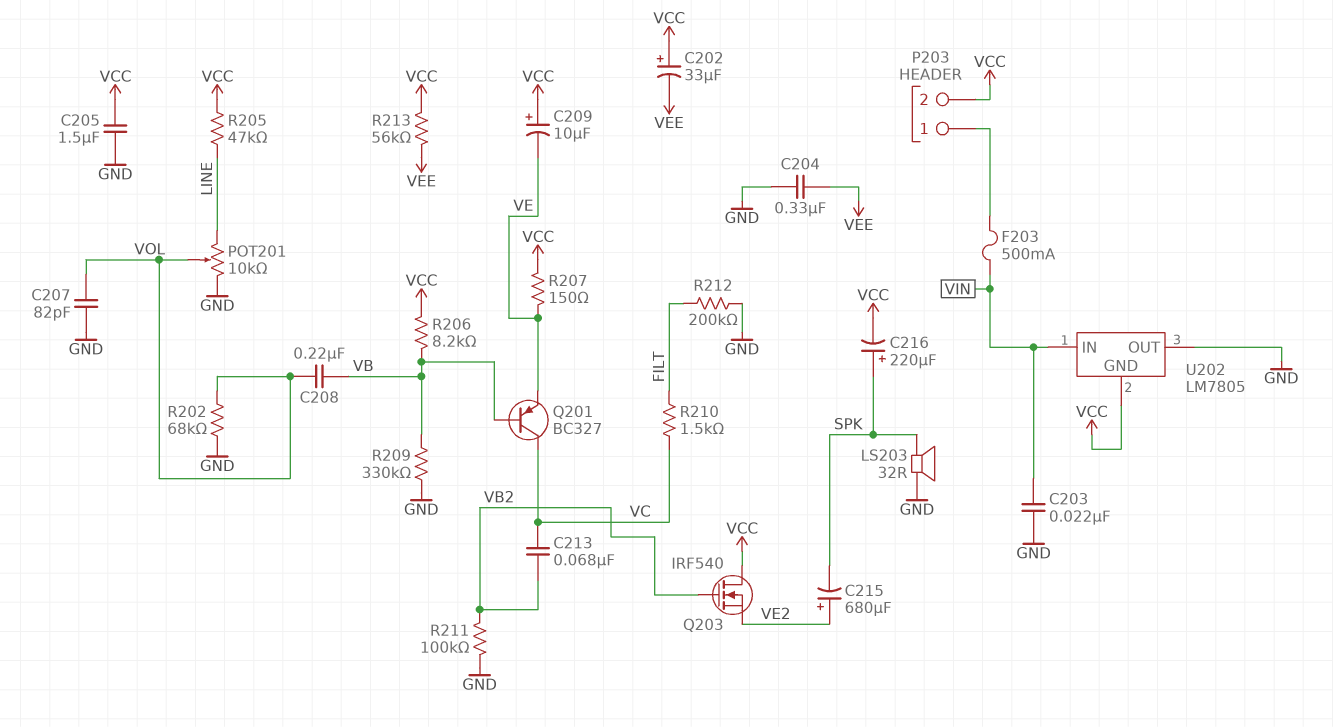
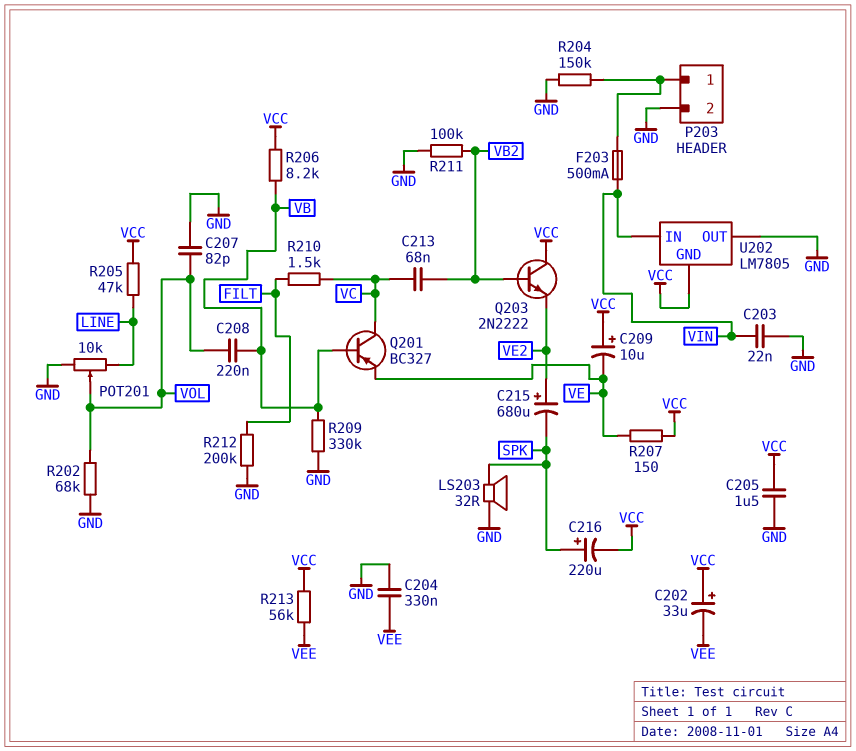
P203 pin 2: VCC -> GND
Q203: NMOS IRF540 (G VB2, D VCC, S VE2) -> NPN 2N2222 (B VB2, C VCC, E VE2)
R204: none -> 150k (GND, P203/1)

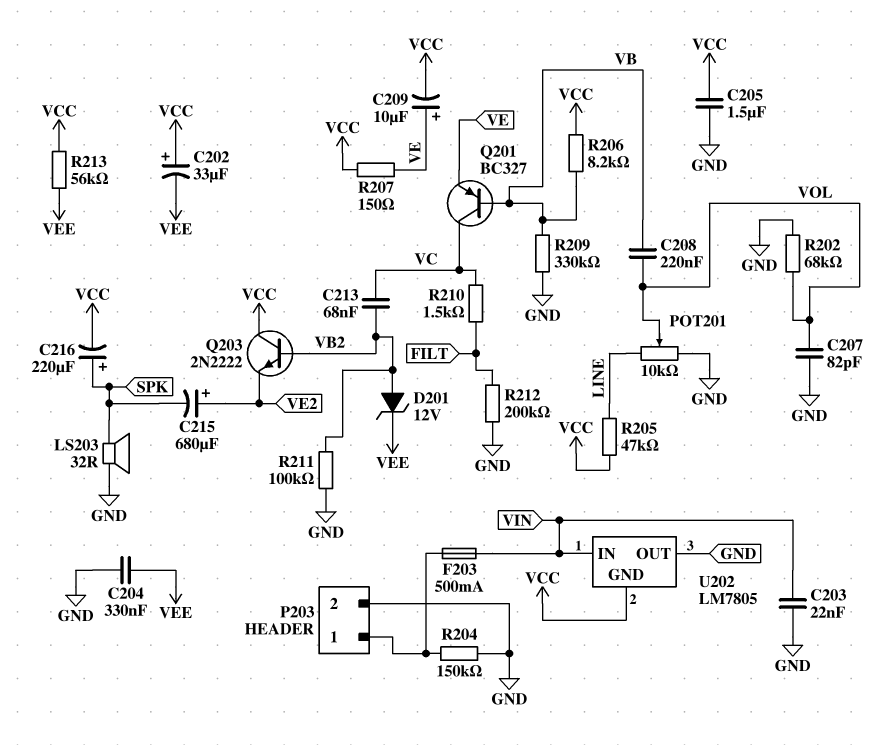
C209: 10uF (plus VCC, minus VE) -> 10uF (plus VE, minus VCC)
D201: none -> zener 12V (A VB2, K VEE)

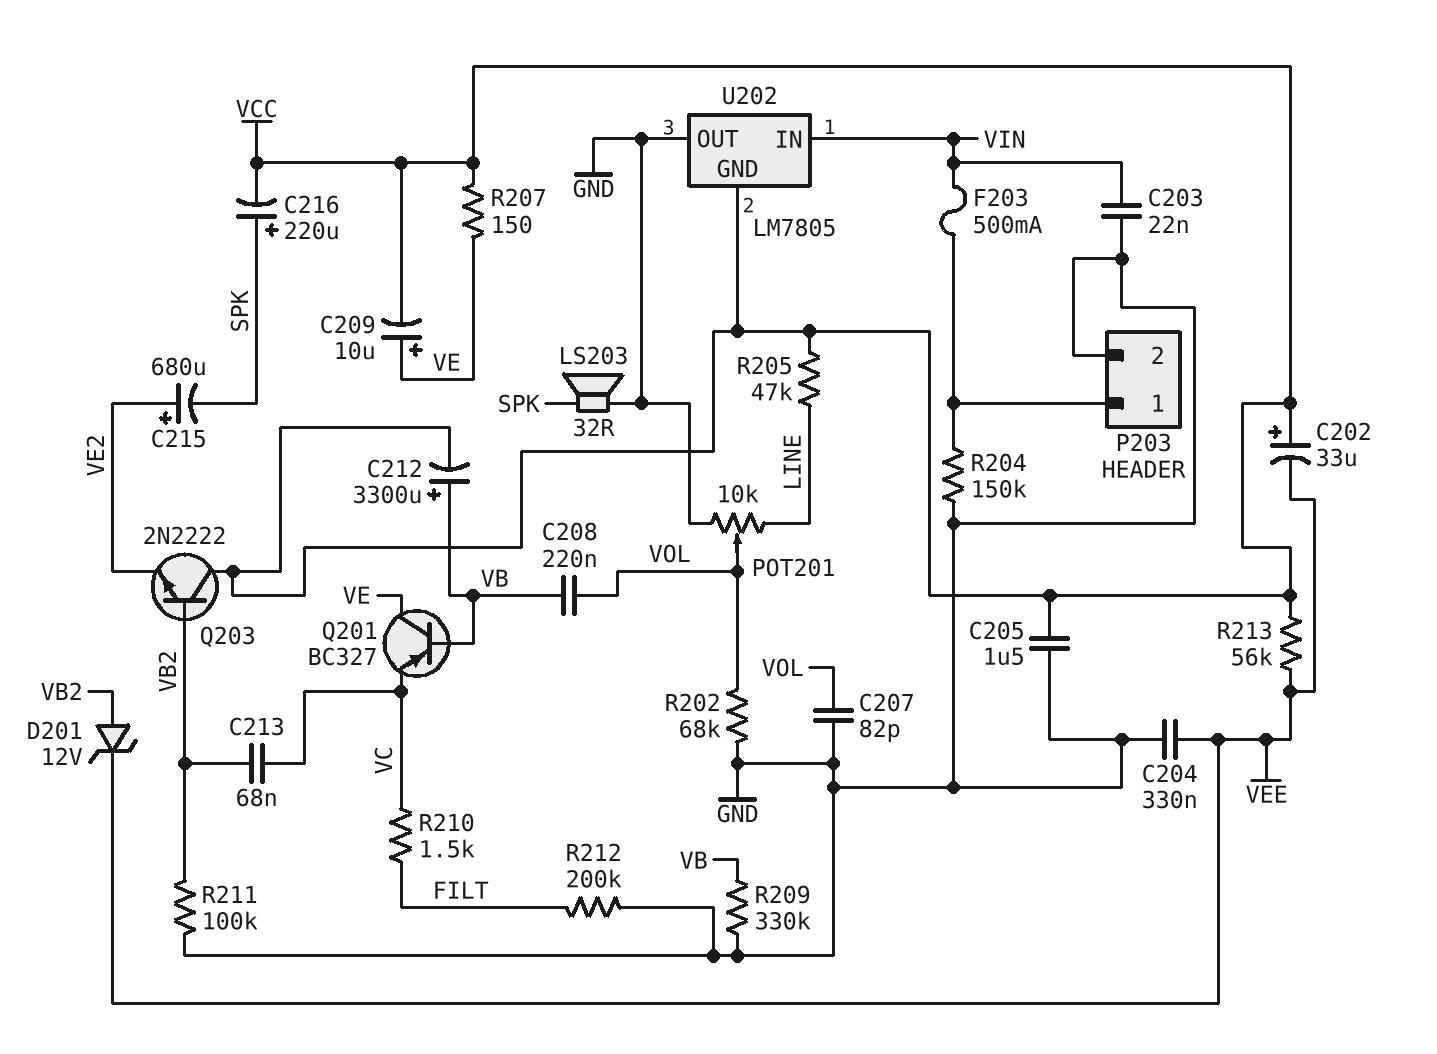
C212: none -> 3300uF (plus VB, minus VCC)
Q201: PNP BC327 (B VB, C VC, E VE) -> PNP BC327 (B VB, C VE, E VC)
R206: 8.2k (VB, VCC) -> none

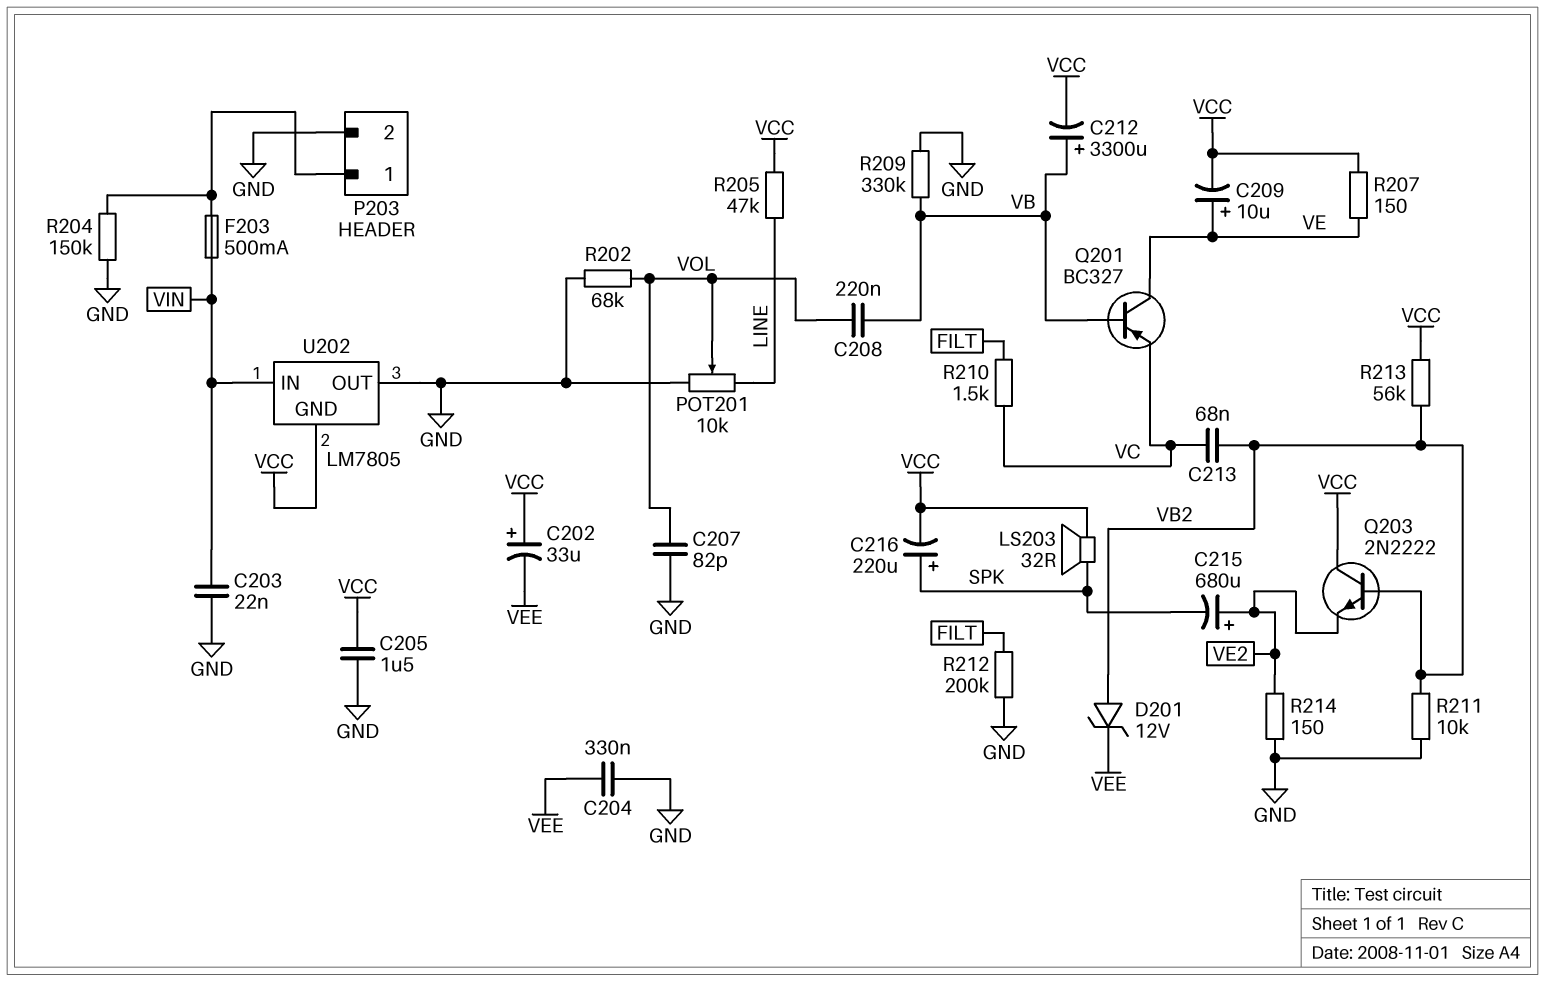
LS203: speaker 32R (GND, SPK) -> speaker 32R (SPK, VCC)
R211: 100k (GND, VB2) -> 10k (GND, VB2)
R213: 56k (VCC, VEE) -> 56k (VB2, VCC)
R214: none -> 150 (GND, VE2)

